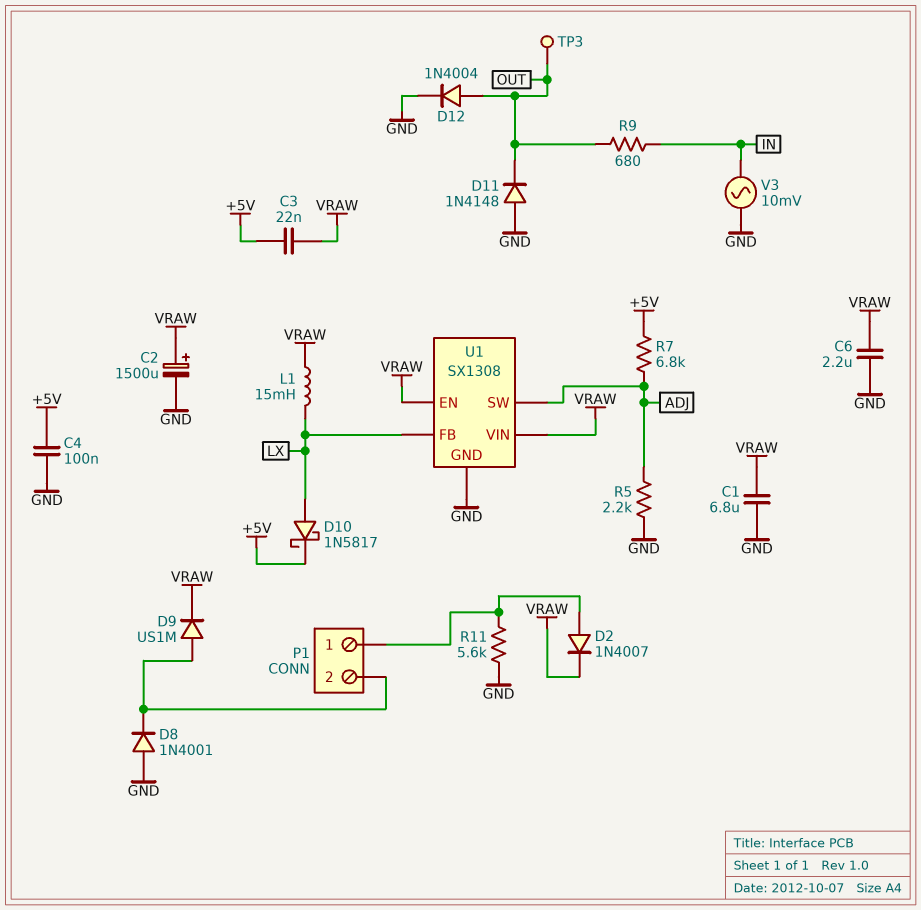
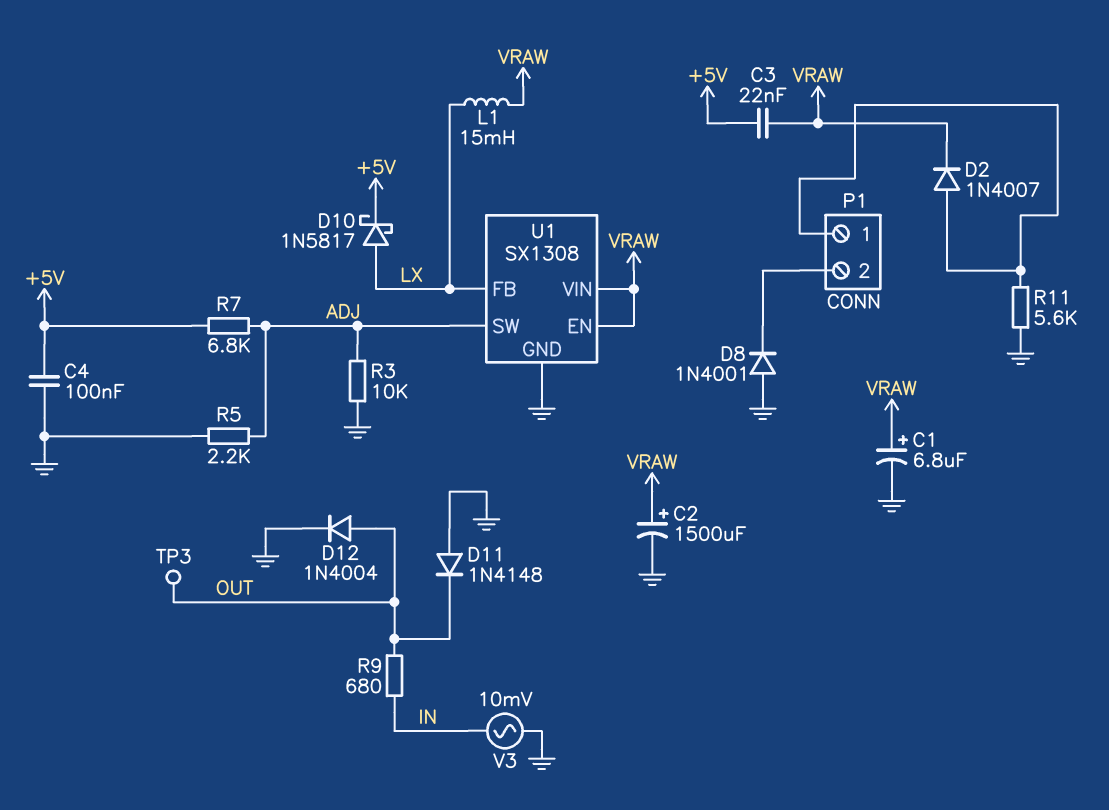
C1: 6.8uF (GND, VRAW) -> 6.8uF (plus VRAW, minus GND)
C6: 2.2uF (GND, VRAW) -> none
D9: diode US1M (A P1/2, K VRAW) -> none
R3: none -> 10k (ADJ, GND)

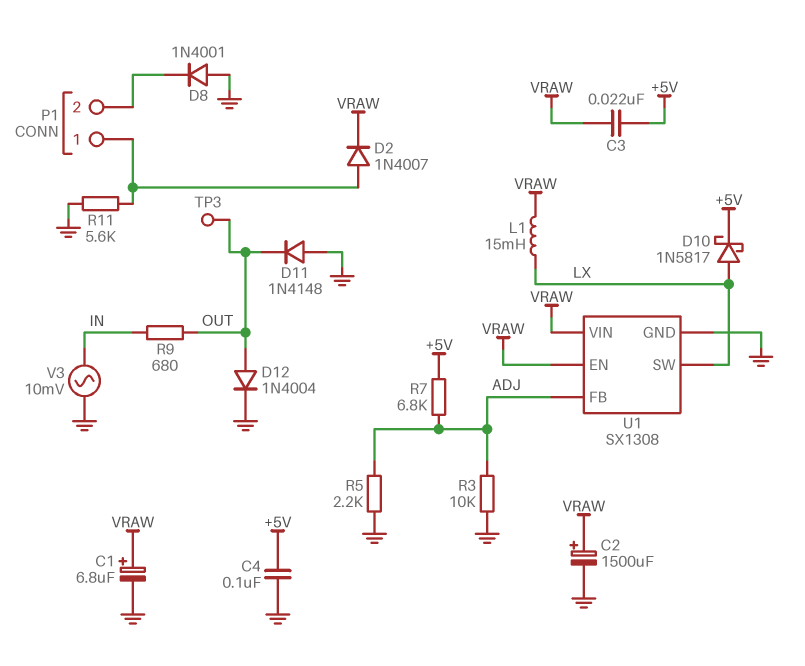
U1 pin FB: LX -> ADJ
U1 pin SW: ADJ -> LX

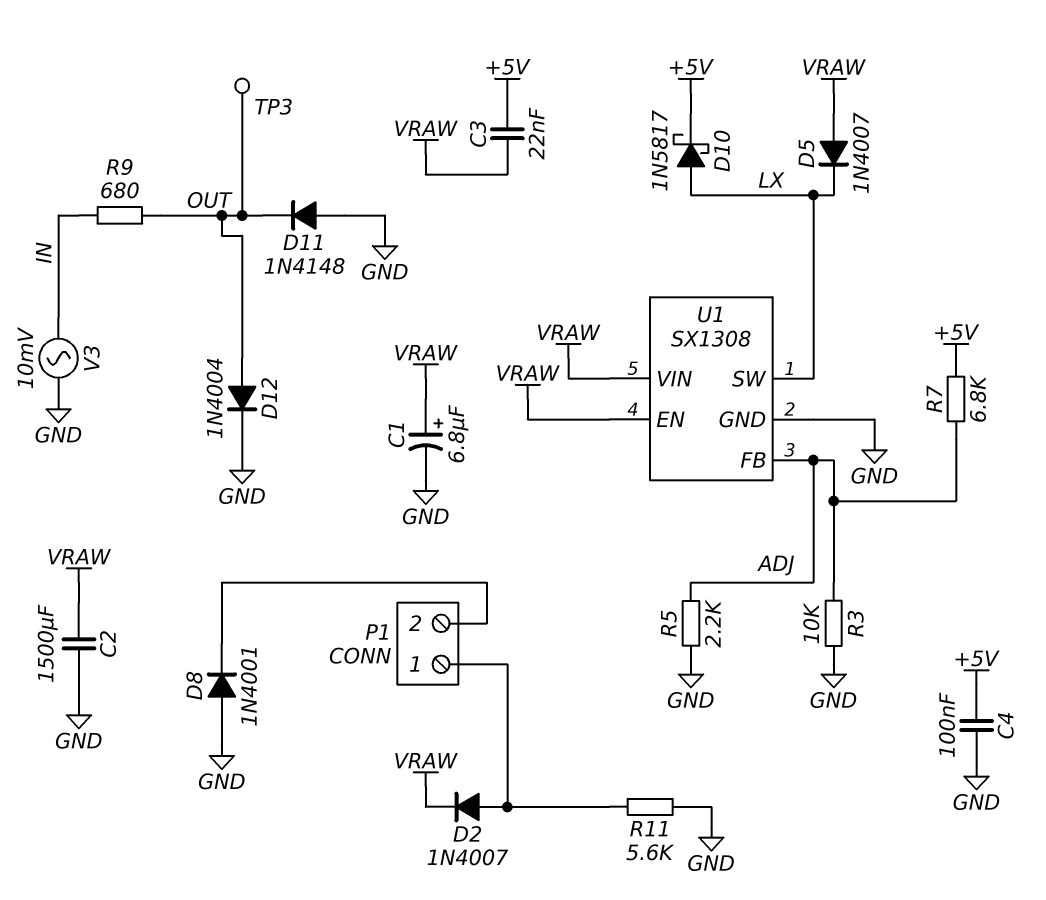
C2: 1500uF (plus VRAW, minus GND) -> 1500uF (GND, VRAW)
D5: none -> diode 1N4007 (A VRAW, K LX)
L1: 15mH (LX, VRAW) -> none

